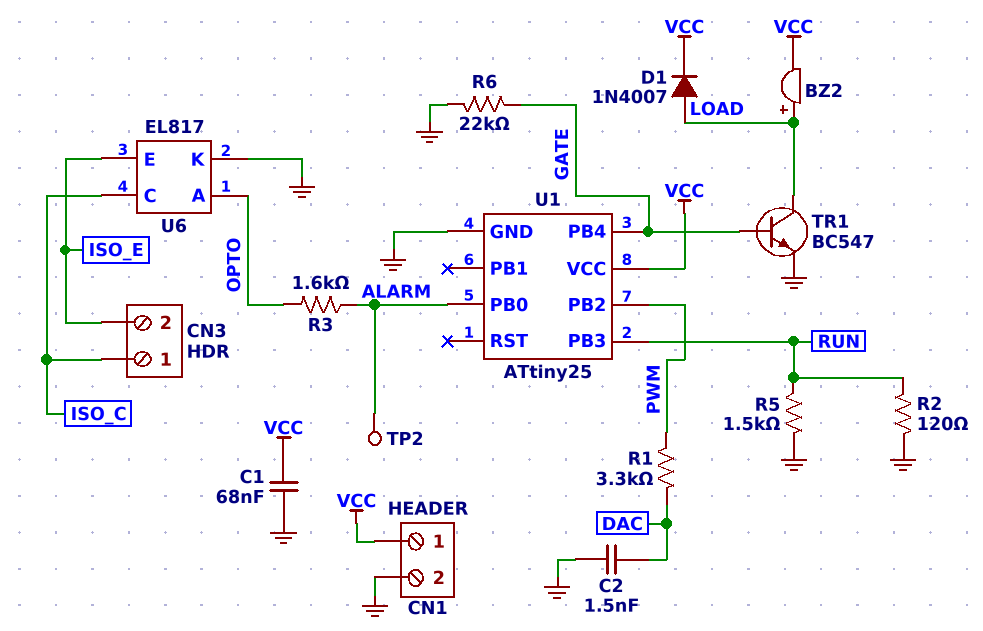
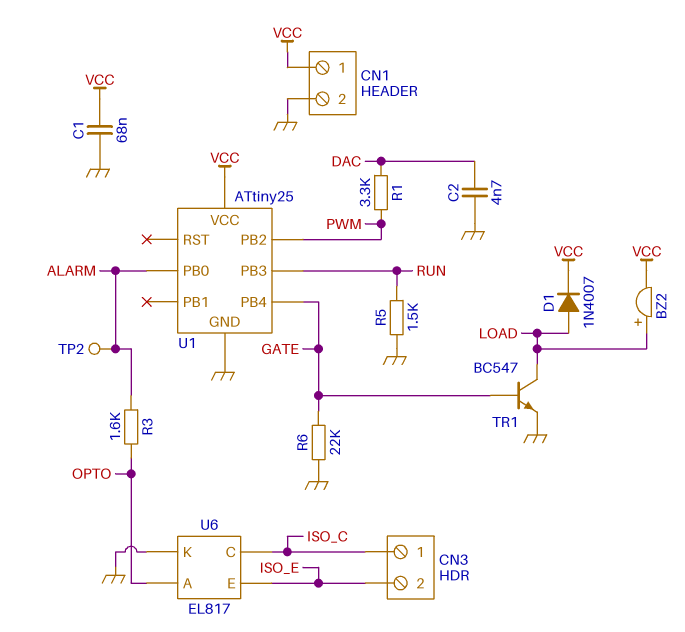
C2: 1.5nF (DAC, GND) -> 4.7nF (DAC, GND)
R2: 120 (GND, RUN) -> none

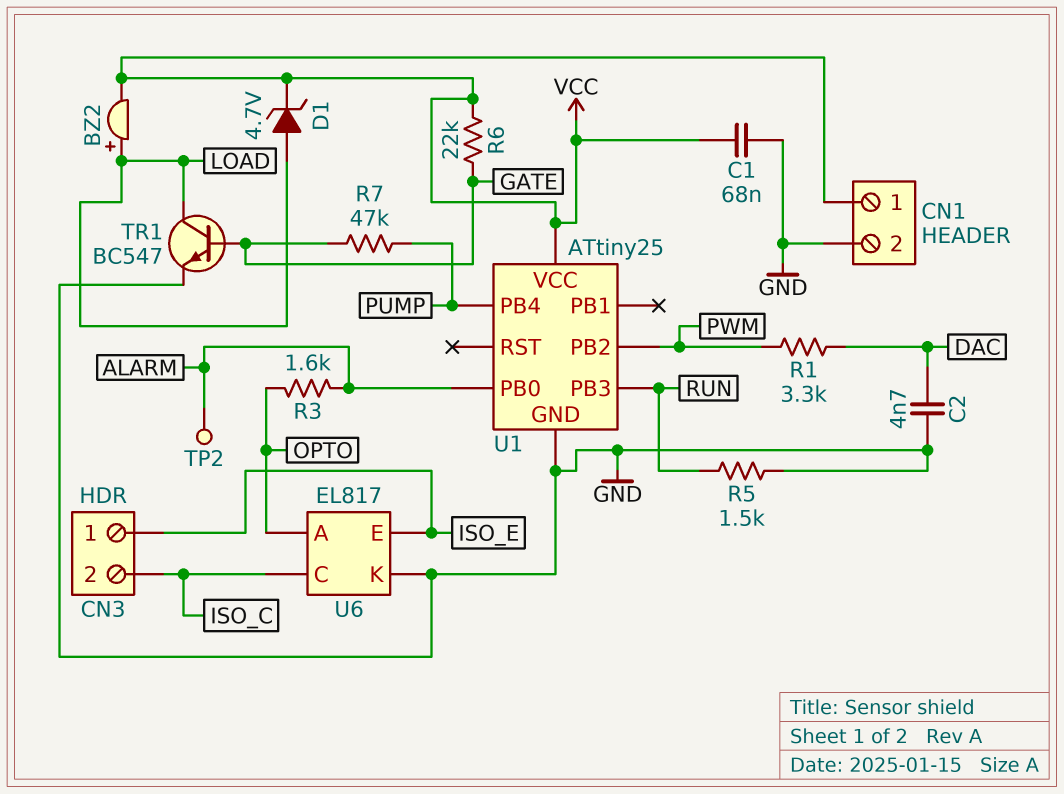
CN3 pin 1: ISO_C -> ISO_E
CN3 pin 2: ISO_E -> ISO_C
D1: diode 1N4007 (A LOAD, K VCC) -> zener 4.7V (A LOAD, K VCC)
R6: 22k (GATE, GND) -> 22k (GATE, VCC)
R7: none -> 47k (GATE, PUMP)
U1 pin PB4: GATE -> PUMP

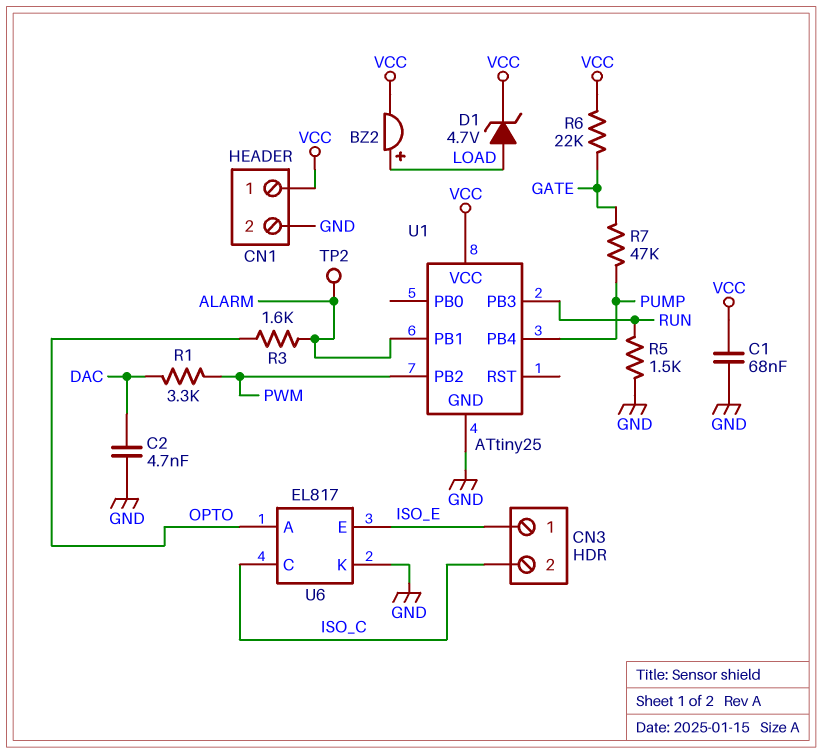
TR1: NPN BC547 (B GATE, C LOAD, E GND) -> none
U1 pin PB0: ALARM -> none
U1 pin PB1: none -> ALARM

